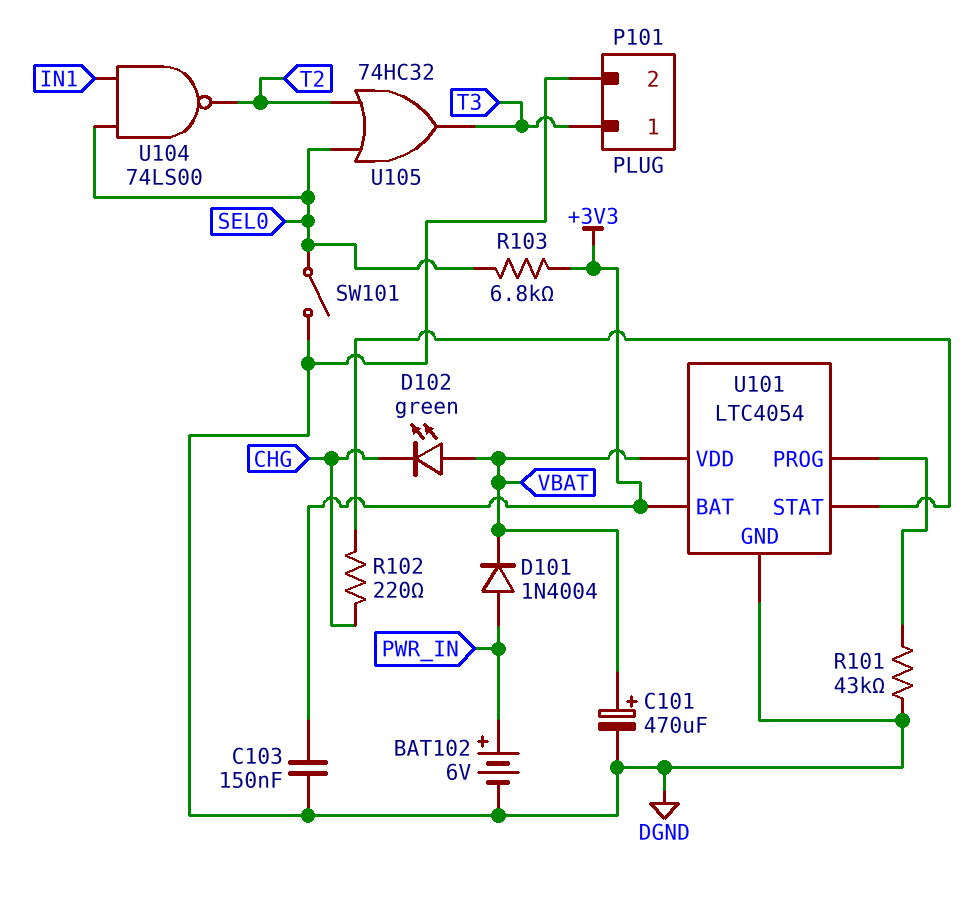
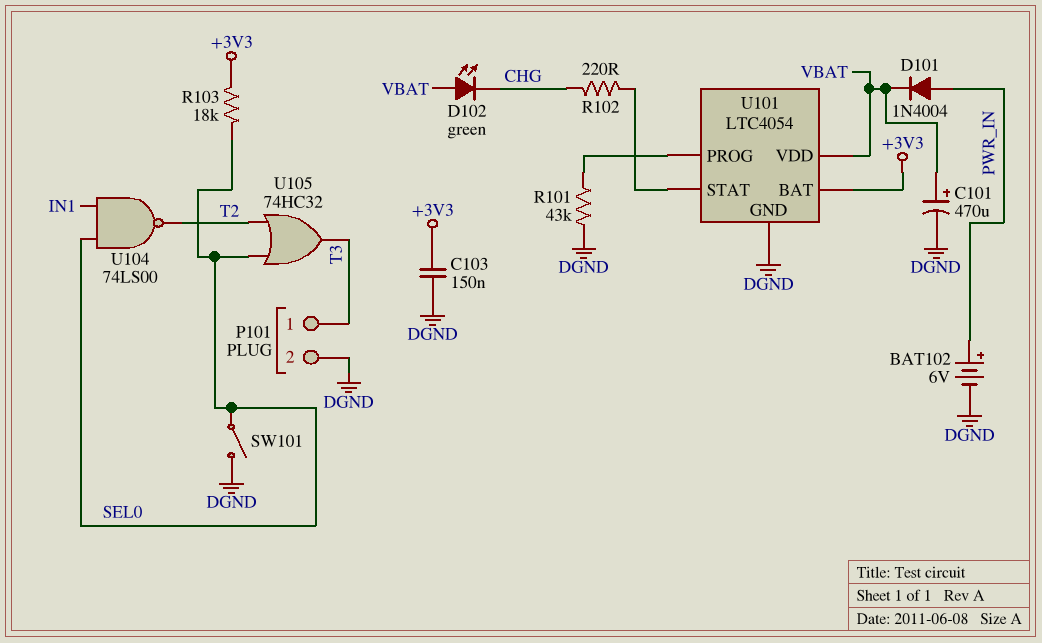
R103: 6.8k (+3V3, SEL0) -> 18k (+3V3, SEL0)

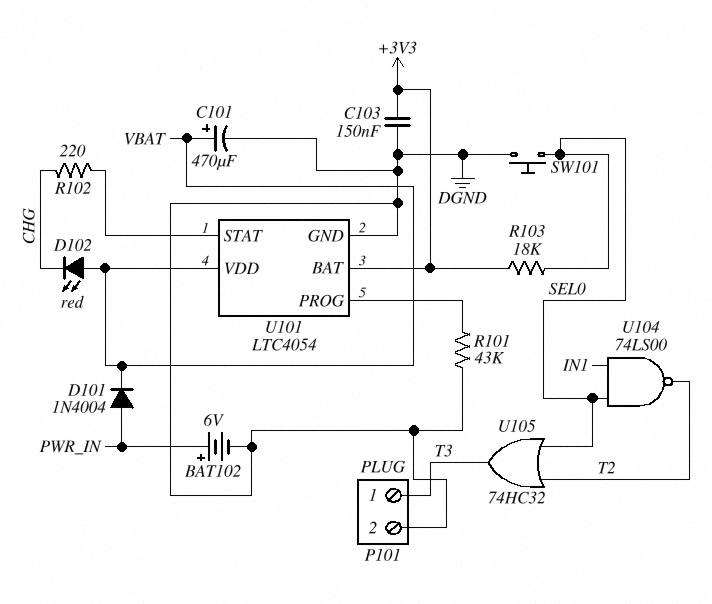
D102: LED green (A VBAT, K CHG) -> LED red (A VBAT, K CHG)
SW101: switch (DGND, SEL0) -> button (DGND, SEL0)

